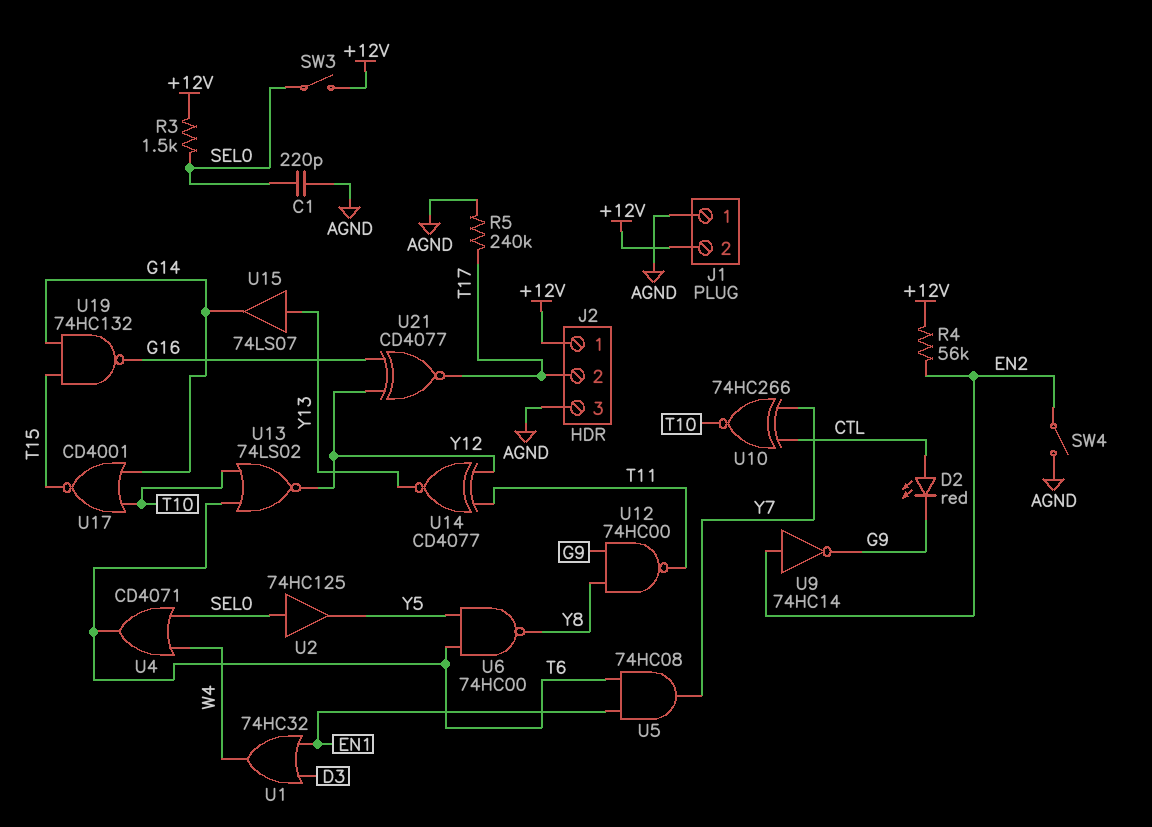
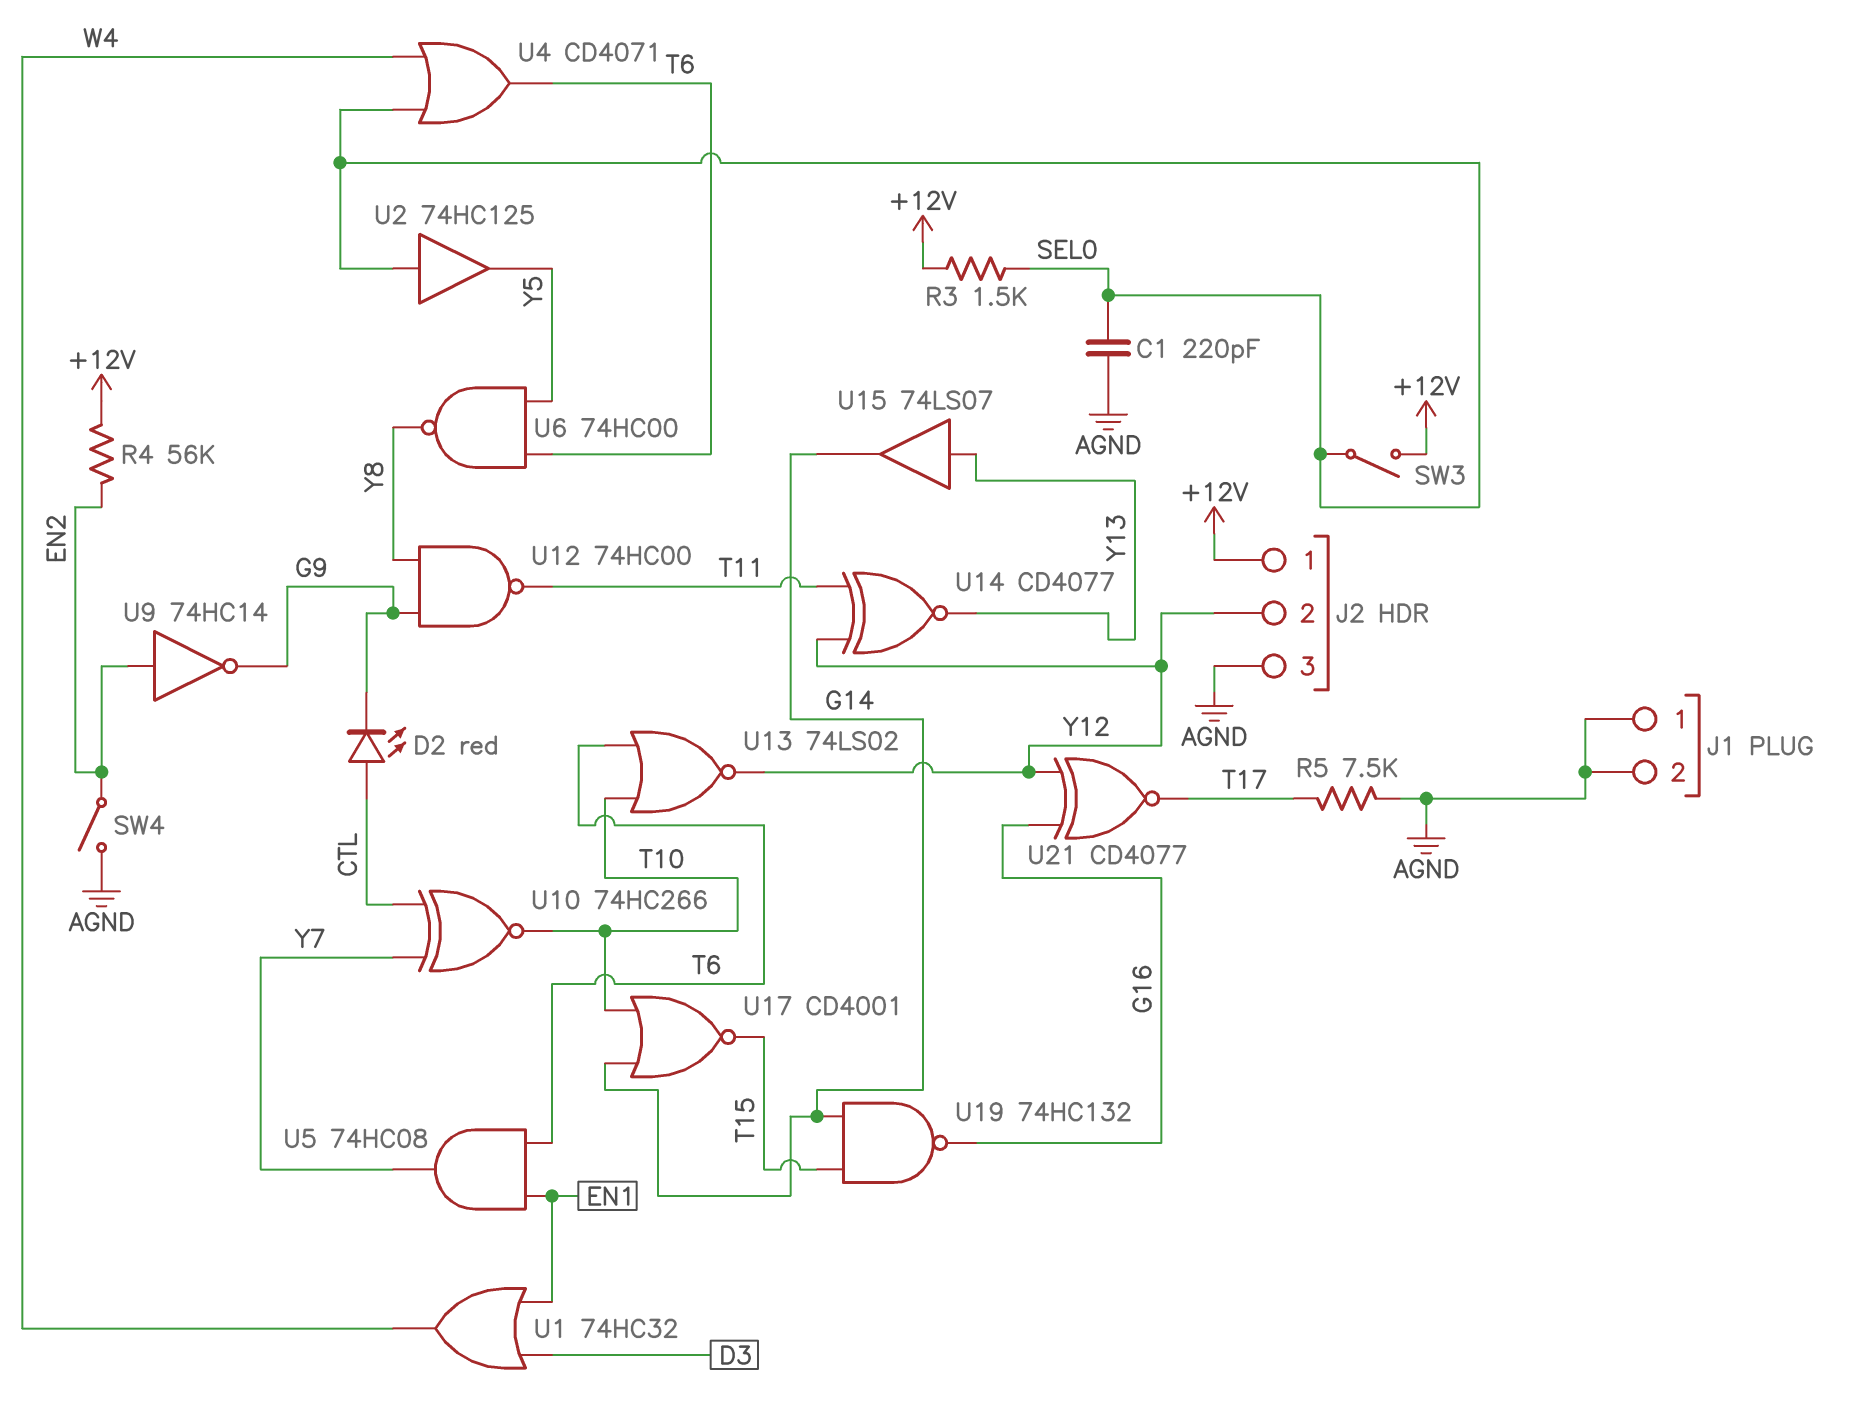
J1 pin 2: +12V -> AGND
J2 pin 2: T17 -> Y12
R5: 240k (AGND, T17) -> 7.5k (AGND, T17)

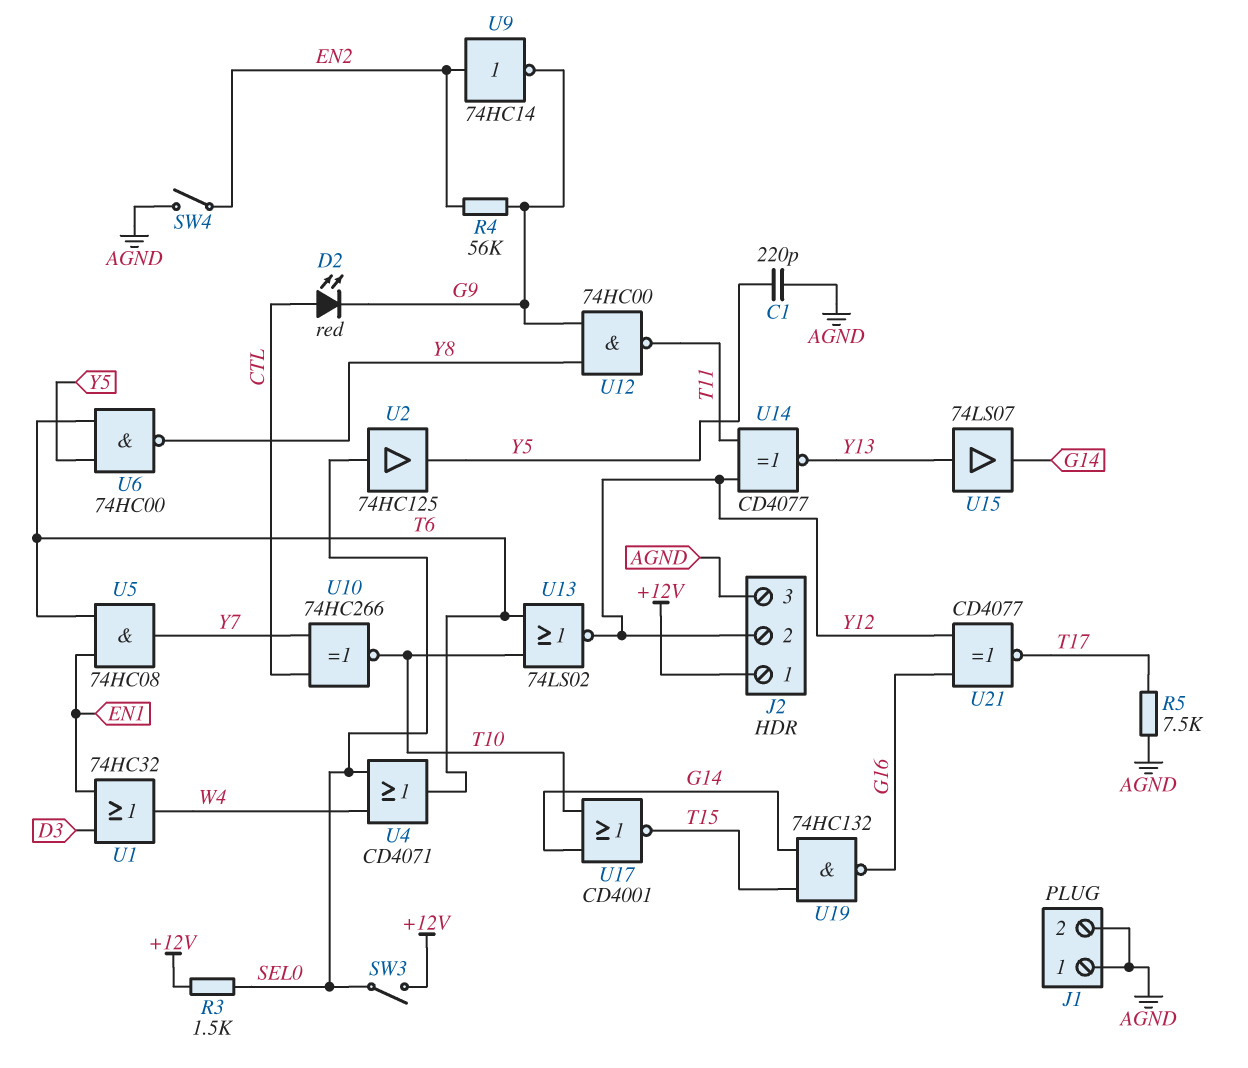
C1: 220pF (AGND, SEL0) -> 220pF (AGND, Y5)
R4: 56k (+12V, EN2) -> 56k (EN2, G9)

